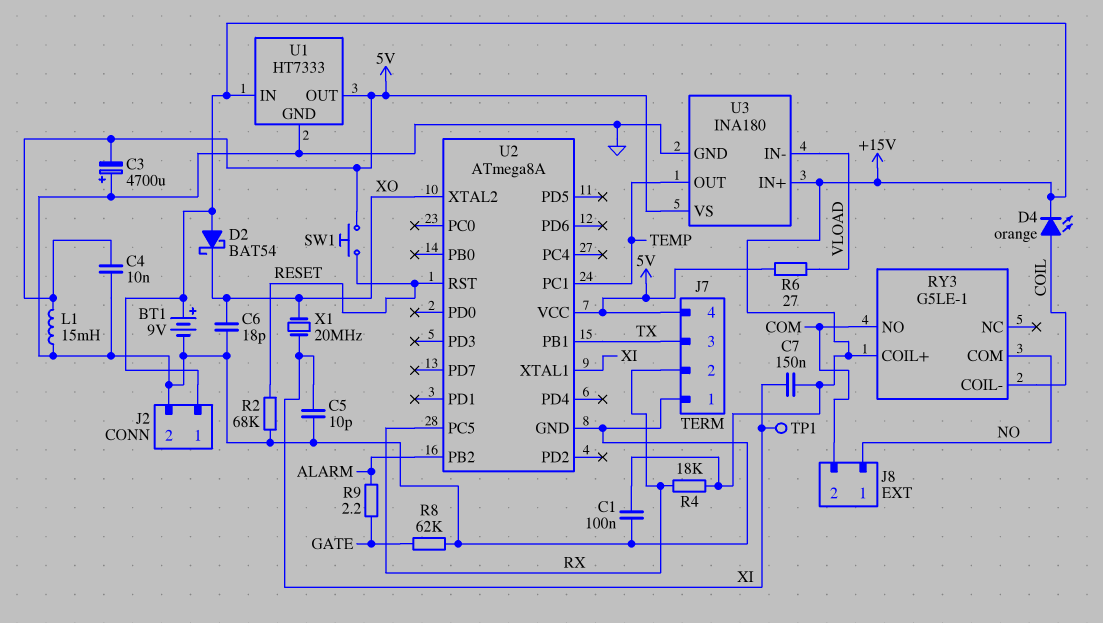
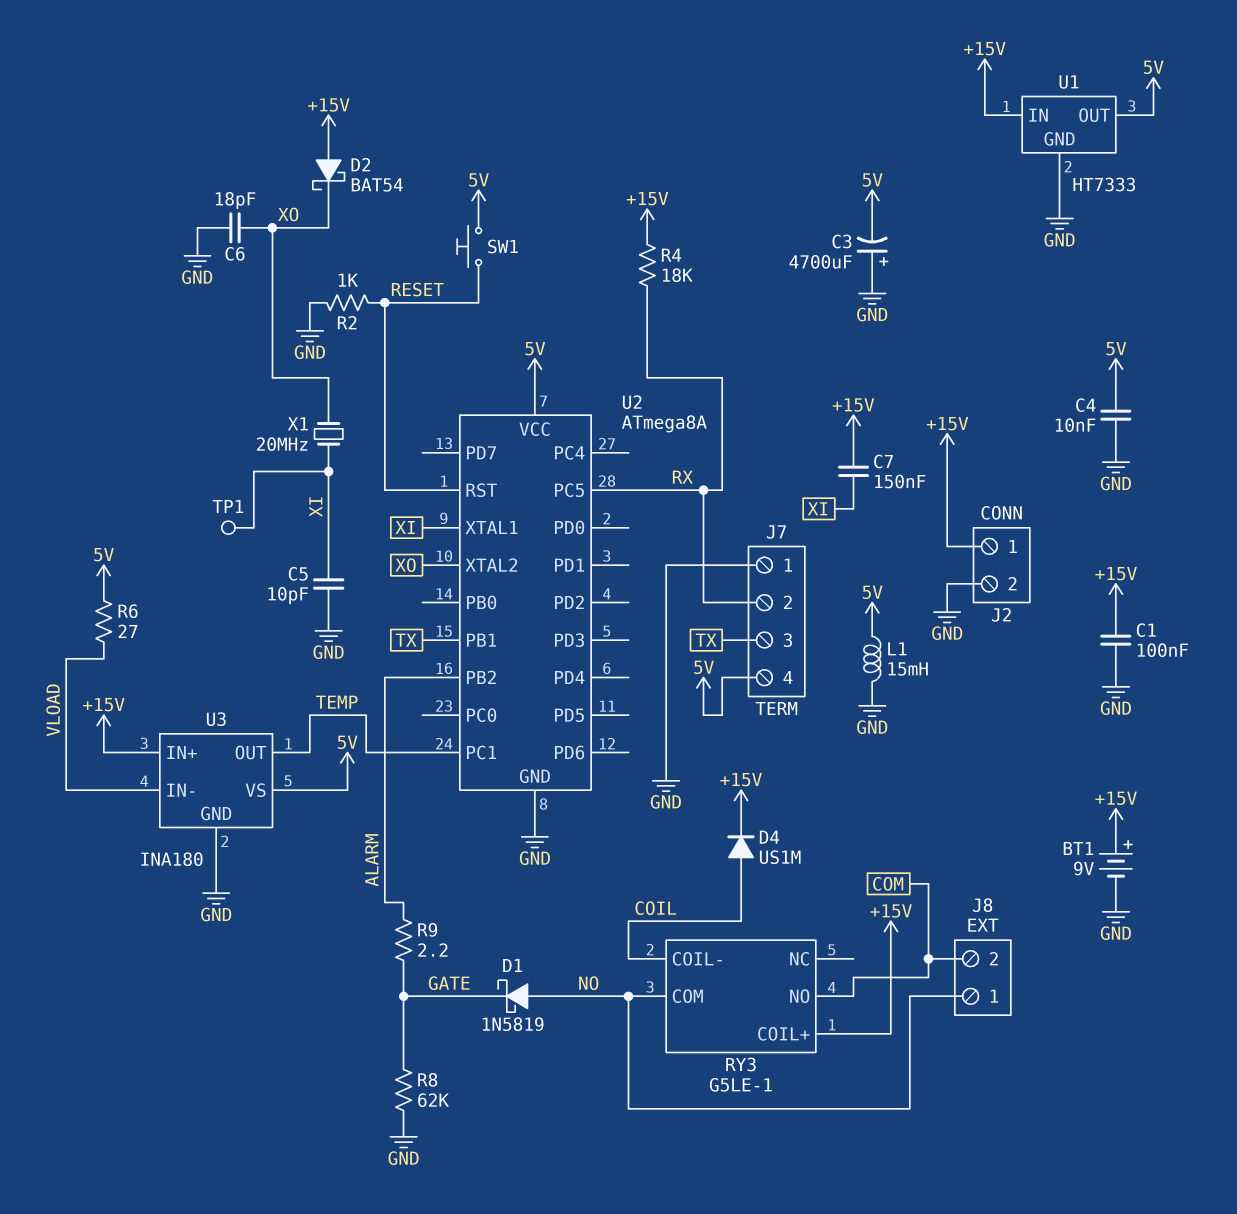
D1: none -> schottky 1N5819 (A NO, K GATE)
D4: LED orange (A COIL, K +15V) -> diode US1M (A COIL, K +15V)
R2: 68k (GND, RESET) -> 1k (GND, RESET)

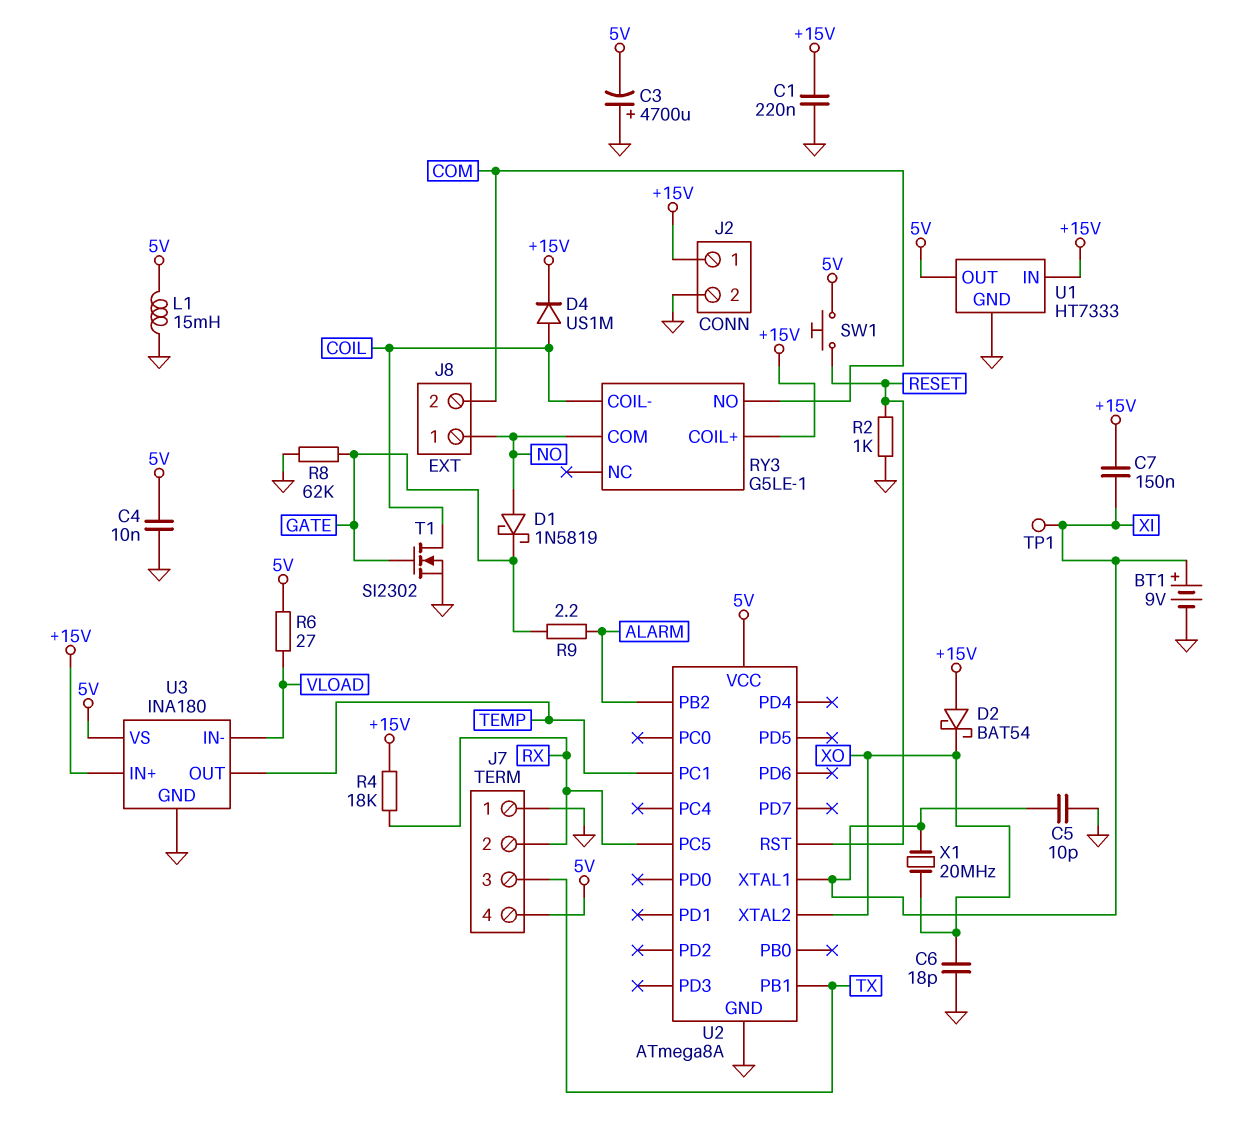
BT1: 9V (plus +15V, minus GND) -> 9V (plus XI, minus GND)
C1: 100nF (+15V, GND) -> 220nF (+15V, GND)
T1: none -> NMOS SI2302 (G GATE, D COIL, S GND)

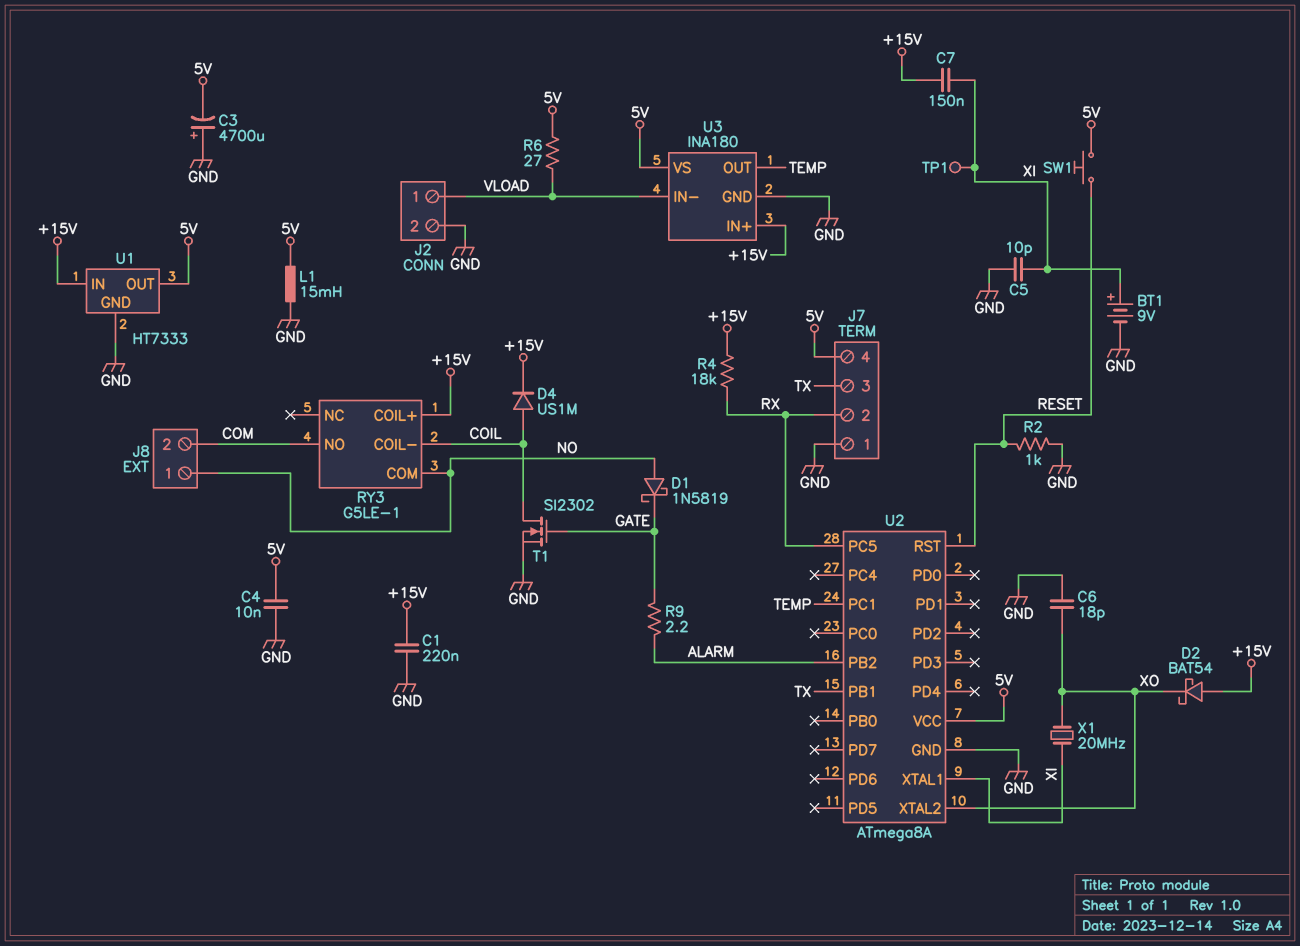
J2 pin 1: +15V -> VLOAD
R8: 62k (GATE, GND) -> none

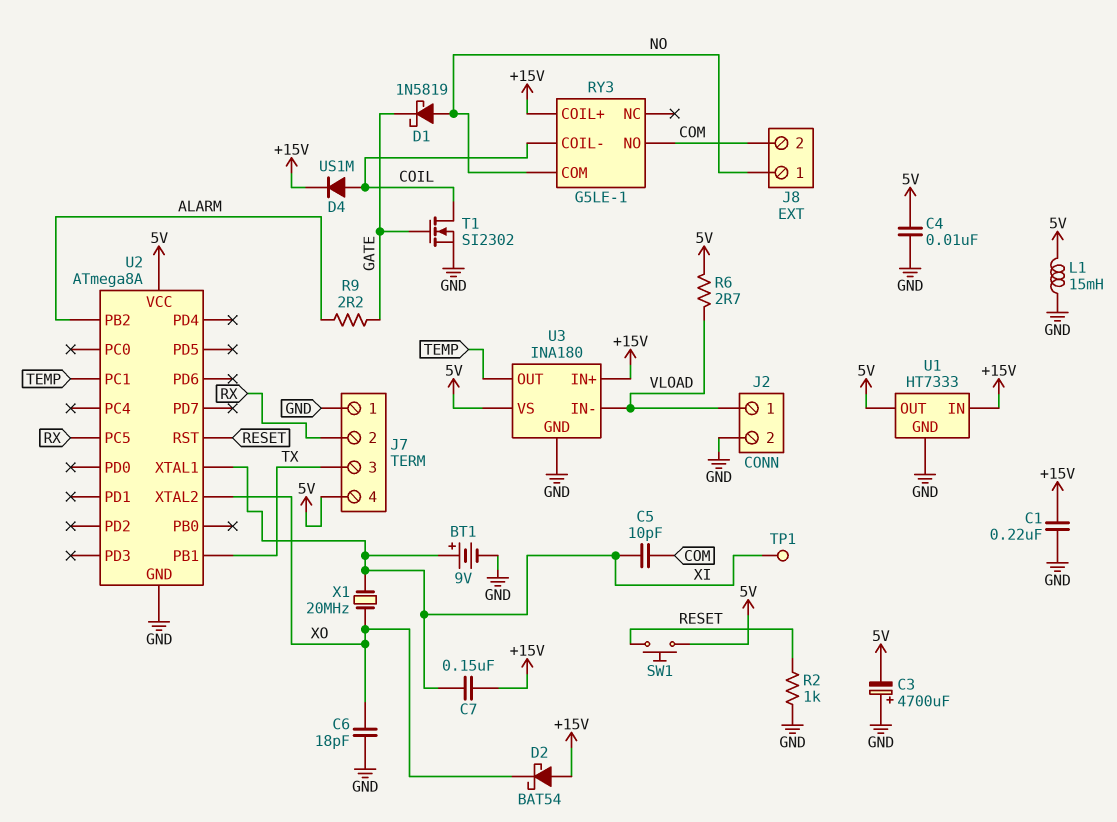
C5: 10pF (GND, XI) -> 10pF (COM, XI)
R4: 18k (+15V, RX) -> none
R6: 27 (5V, VLOAD) -> 2.7 (5V, VLOAD)

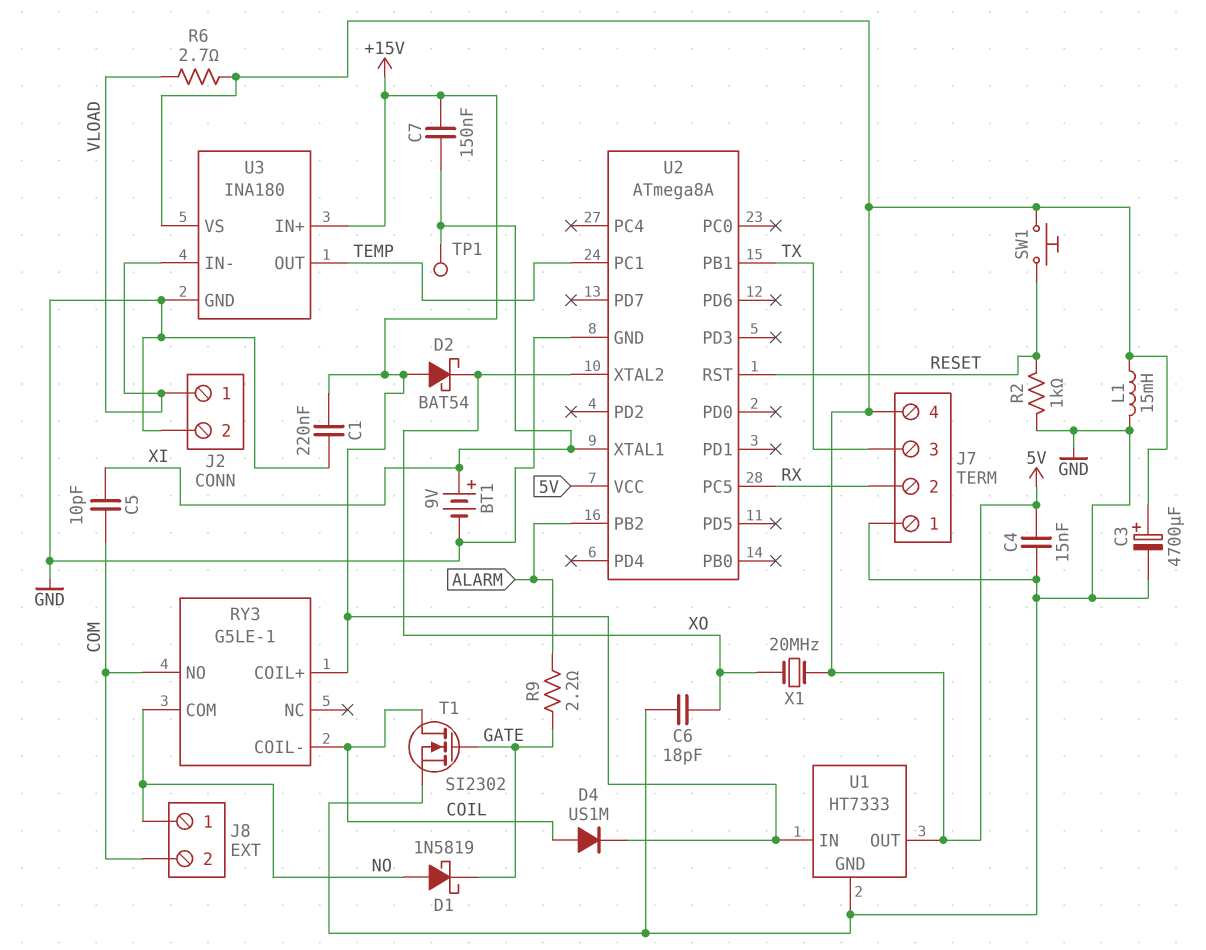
C3: 4700uF (plus GND, minus 5V) -> 4700uF (plus 5V, minus GND)
C4: 10nF (5V, GND) -> 15nF (5V, GND)
X1: 20MHz (XI, XO) -> 20MHz (5V, XO)

